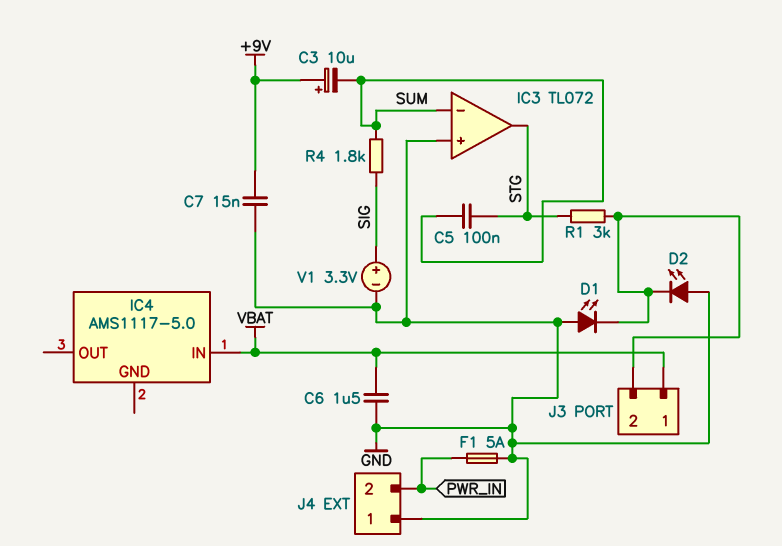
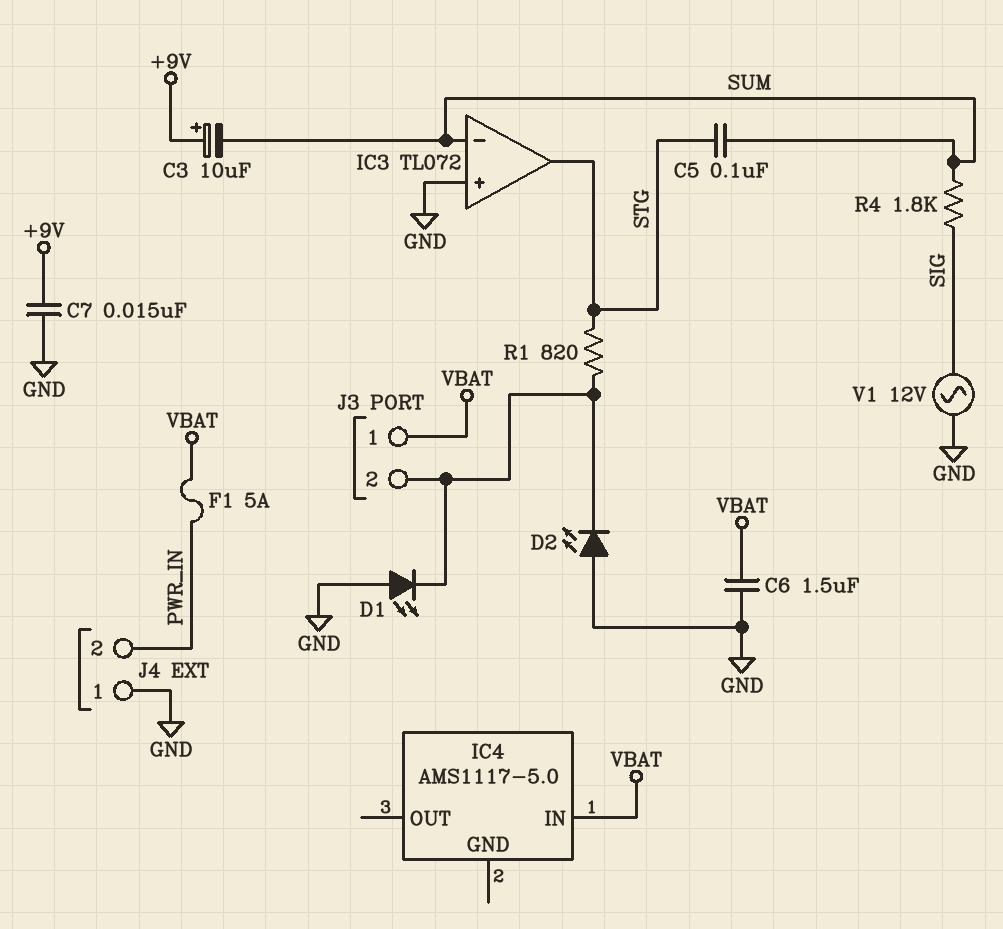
F1: 5A (GND, PWR_IN) -> 5A (PWR_IN, VBAT)
R1: 3k (J3/2, STG) -> 820 (J3/2, STG)
V1: 3.3V (plus SIG, minus GND) -> AC 12V (GND, SIG)

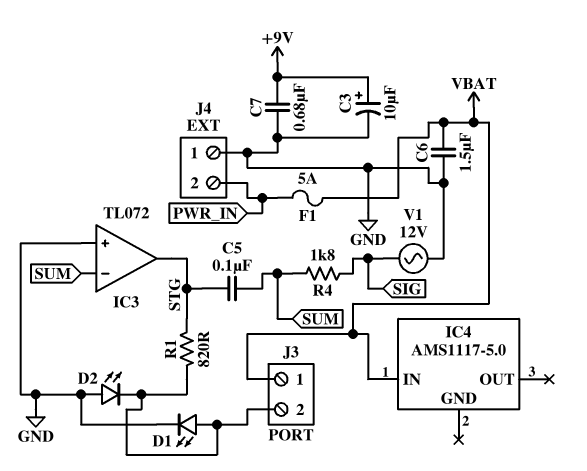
C3: 10uF (plus +9V, minus SUM) -> 10uF (plus +9V, minus GND)
C7: 15nF (+9V, GND) -> 680nF (+9V, GND)
D1: LED (A GND, K J3/2) -> LED (A J3/2, K GND)

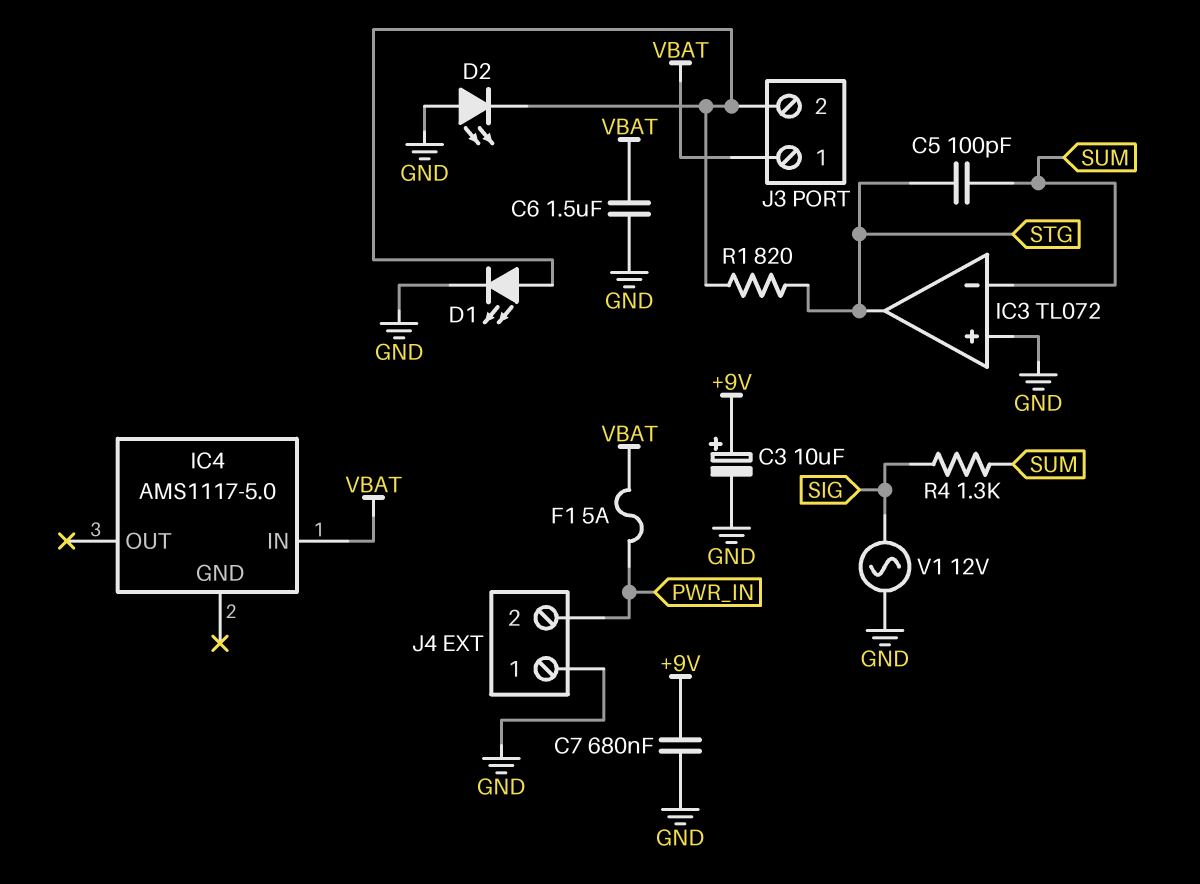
C5: 100nF (STG, SUM) -> 100pF (STG, SUM)
R4: 1.8k (SIG, SUM) -> 1.3k (SIG, SUM)

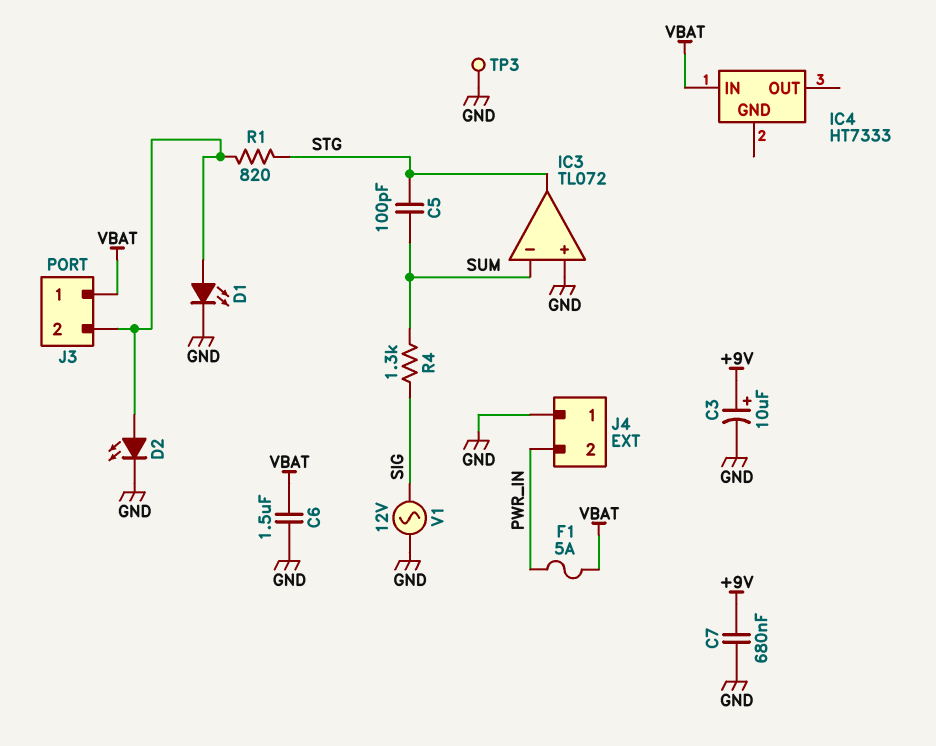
D2: LED (A GND, K J3/2) -> LED (A J3/2, K GND)
IC4: AMS1117-5.0 -> HT7333
TP3: none -> test point (GND)

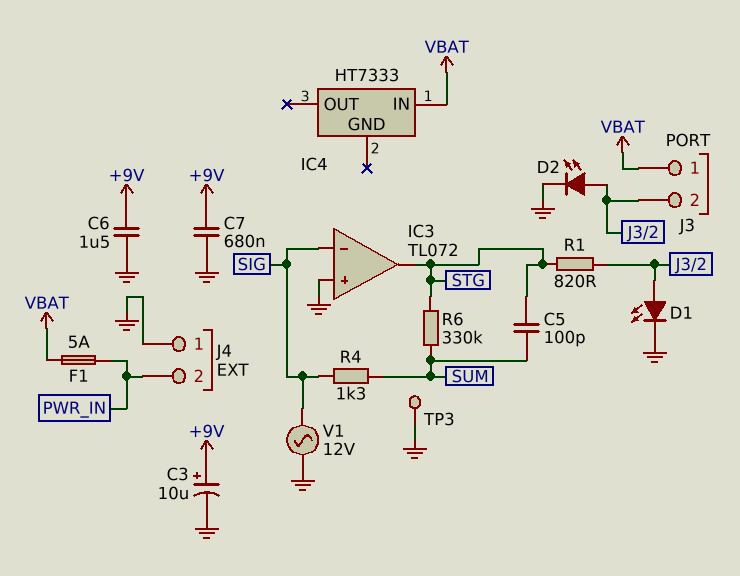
C6: 1.5uF (GND, VBAT) -> 1.5uF (+9V, GND)
IC3 pin in-: SUM -> SIG
R6: none -> 330k (STG, SUM)

